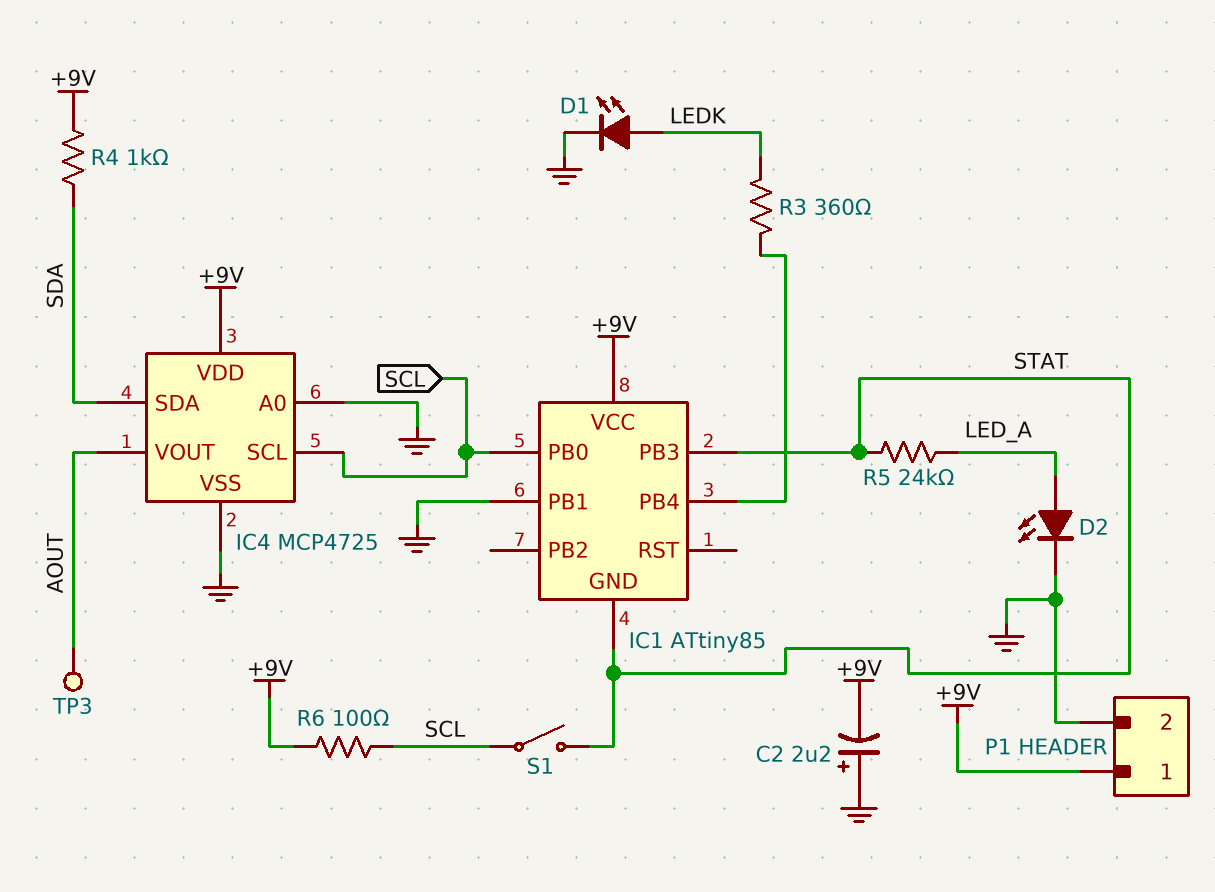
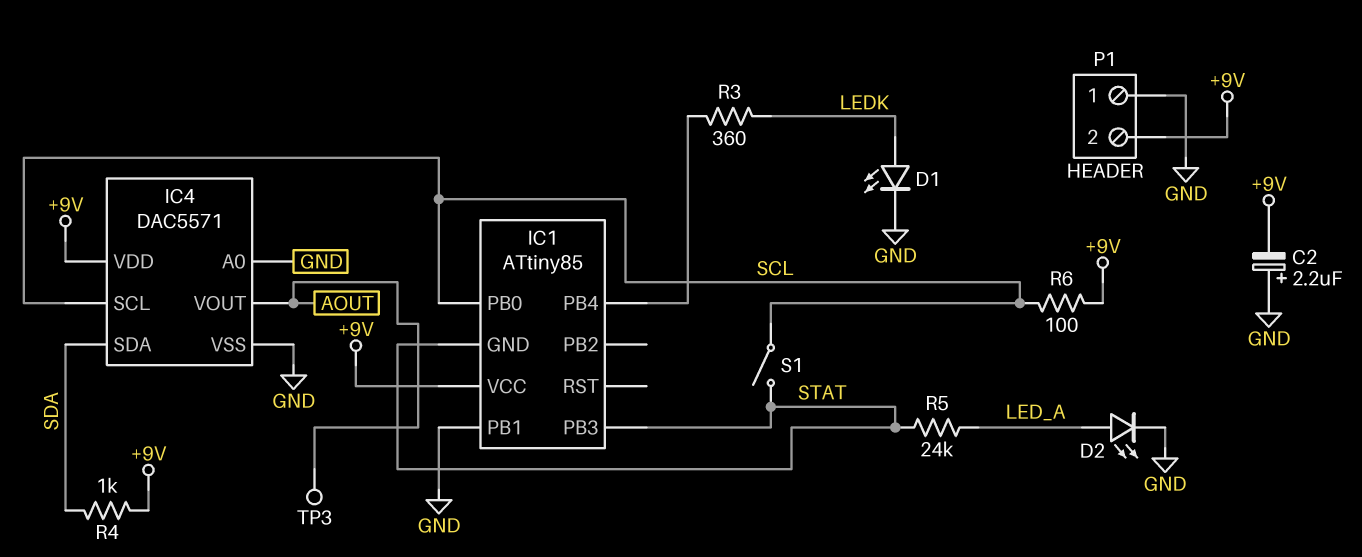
IC4: MCP4725 -> DAC5571
P1 pin 1: +9V -> GND
P1 pin 2: GND -> +9V

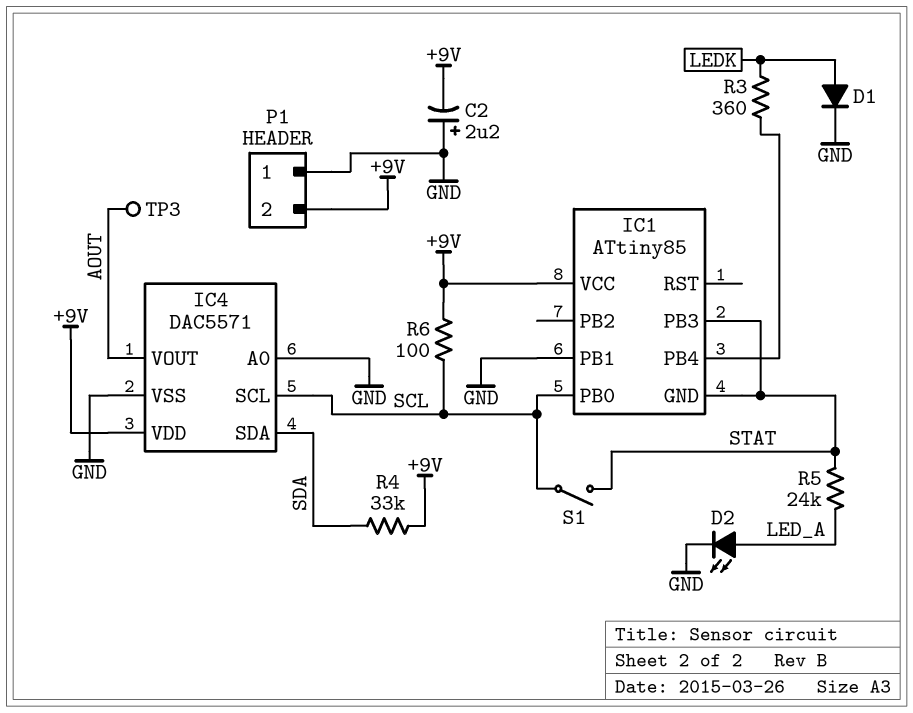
D1: LED (A LEDK, K GND) -> diode (A LEDK, K GND)
R4: 1k (+9V, SDA) -> 33k (+9V, SDA)

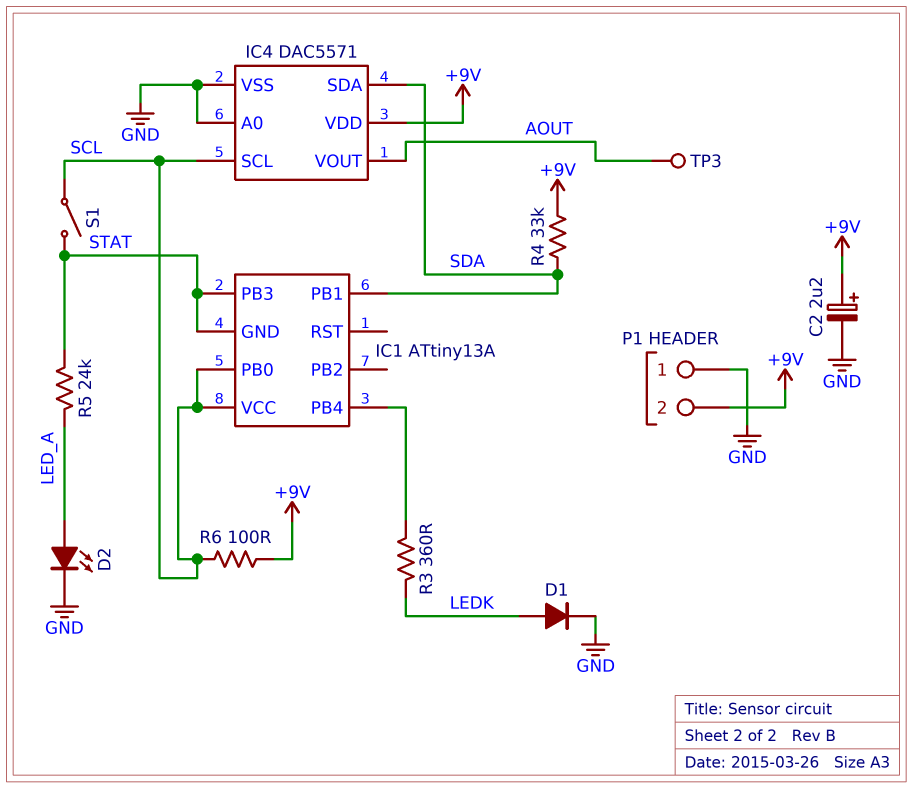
C2: 2.2uF (plus GND, minus +9V) -> 2.2uF (plus +9V, minus GND)
IC1: ATtiny85 -> ATtiny13A
IC1 pin PB1: GND -> SDA
IC1 pin VCC: +9V -> SCL

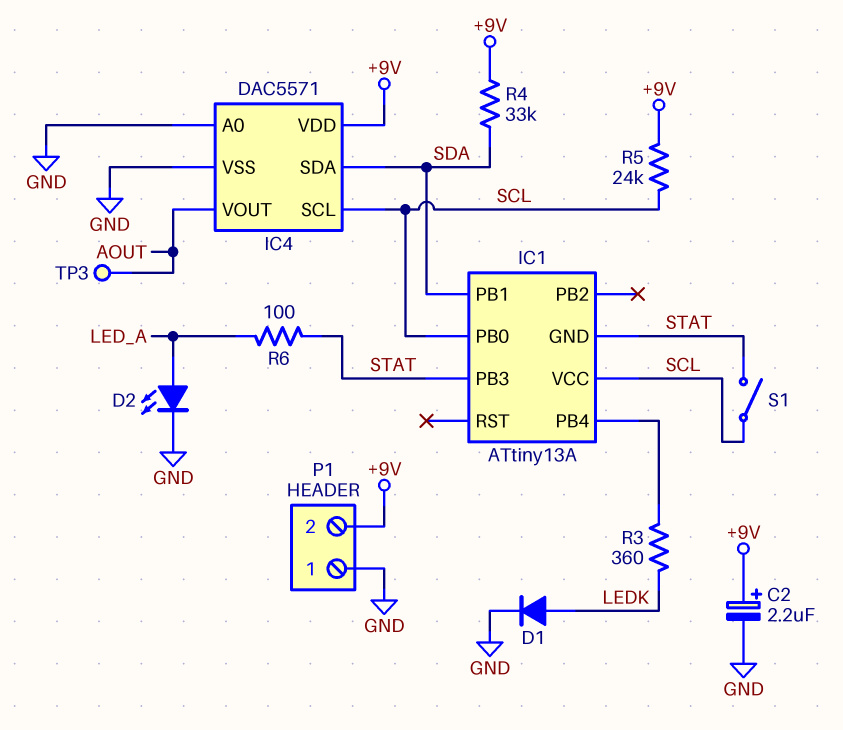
R5: 24k (LED_A, STAT) -> 24k (+9V, SCL)
R6: 100 (+9V, SCL) -> 100 (LED_A, STAT)

